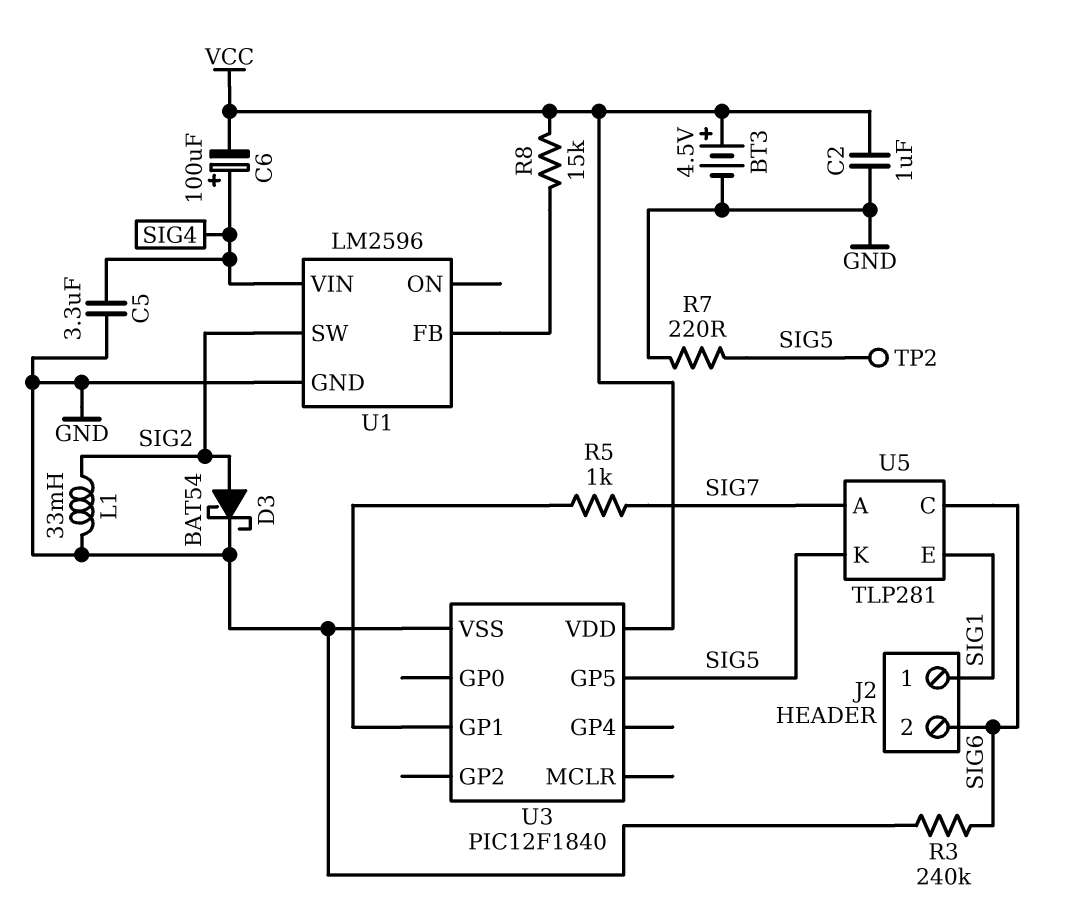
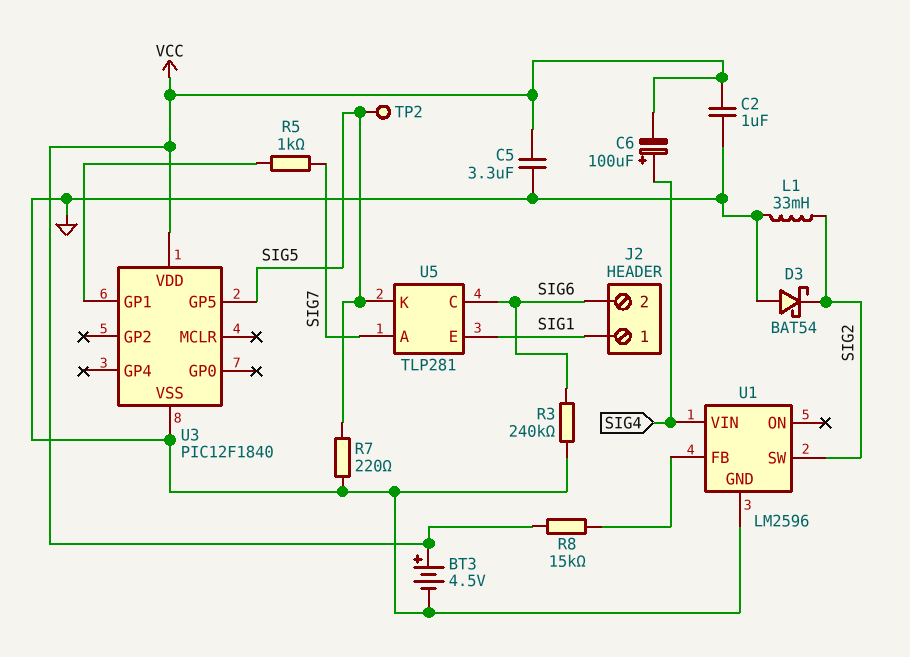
C5: 3.3uF (GND, SIG4) -> 3.3uF (GND, VCC)
D3: schottky BAT54 (A SIG2, K GND) -> schottky BAT54 (A GND, K SIG2)

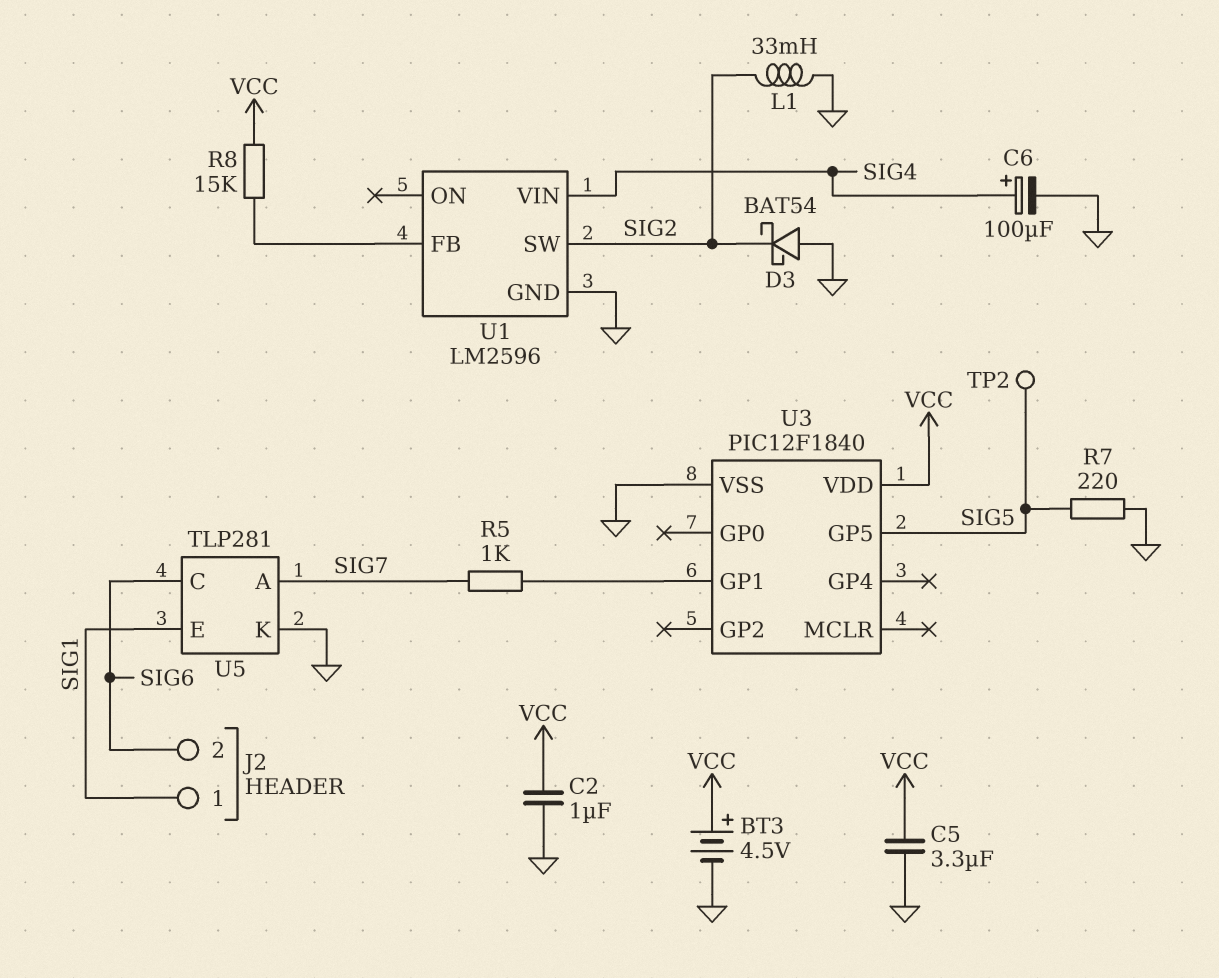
C6: 100uF (plus SIG4, minus VCC) -> 100uF (plus SIG4, minus GND)
R3: 240k (GND, SIG6) -> none
U5 pin K: SIG5 -> GND

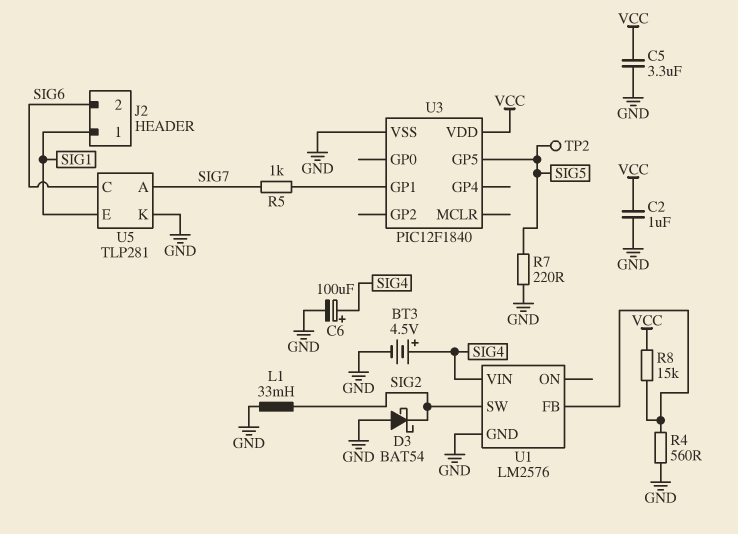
BT3: 4.5V (plus VCC, minus GND) -> 4.5V (plus SIG4, minus GND)
R4: none -> 560 (GND, U1/FB)
U1: LM2596 -> LM2576

